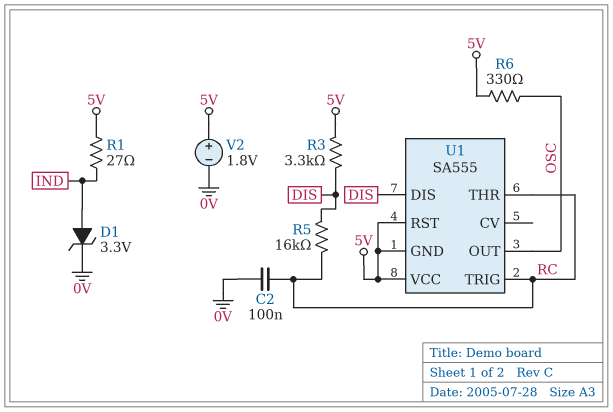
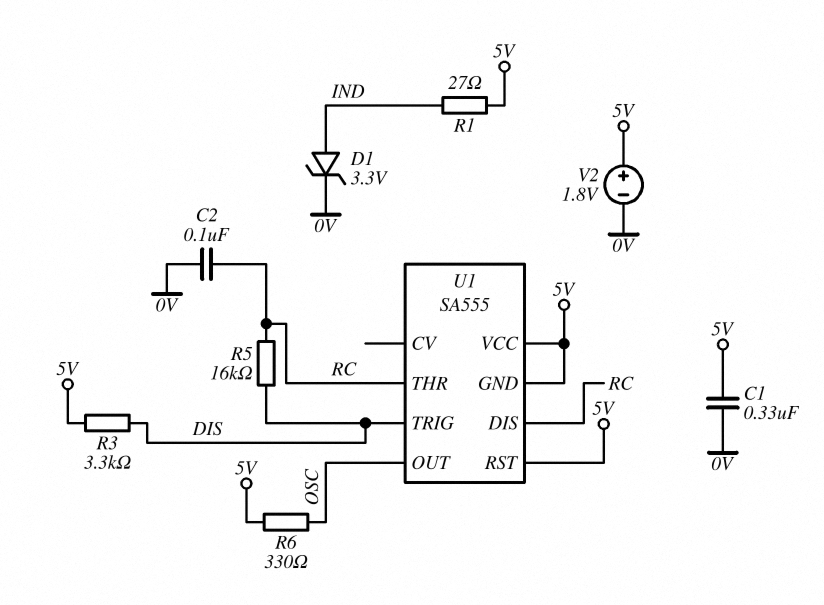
C1: none -> 330nF (0V, 5V)
U1 pin DIS: DIS -> RC
U1 pin TRIG: RC -> DIS

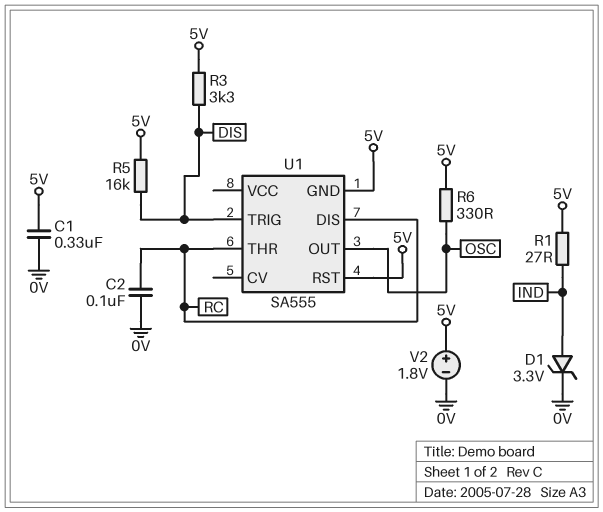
R5: 16k (DIS, RC) -> 16k (5V, DIS)
U1 pin VCC: 5V -> none

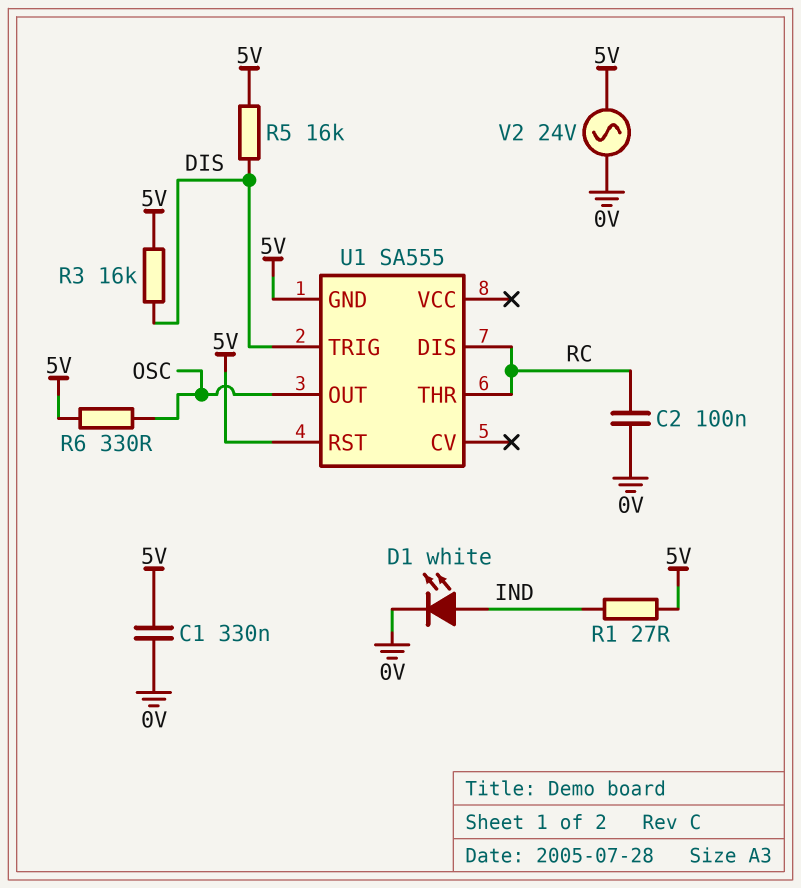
D1: zener 3.3V (A IND, K 0V) -> LED white (A IND, K 0V)
R3: 3.3k (5V, DIS) -> 16k (5V, DIS)
V2: 1.8V (plus 5V, minus 0V) -> AC 24V (0V, 5V)

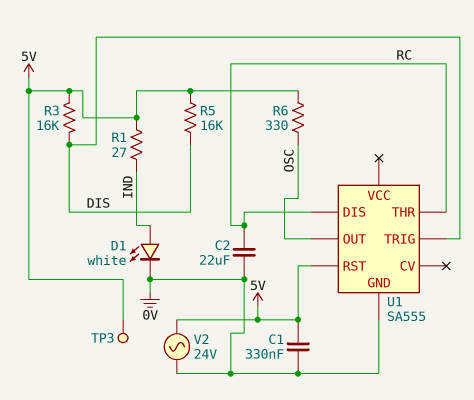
C2: 100nF (0V, RC) -> 22uF (0V, RC)
TP3: none -> test point (5V)
U1 pin GND: 5V -> 0V

